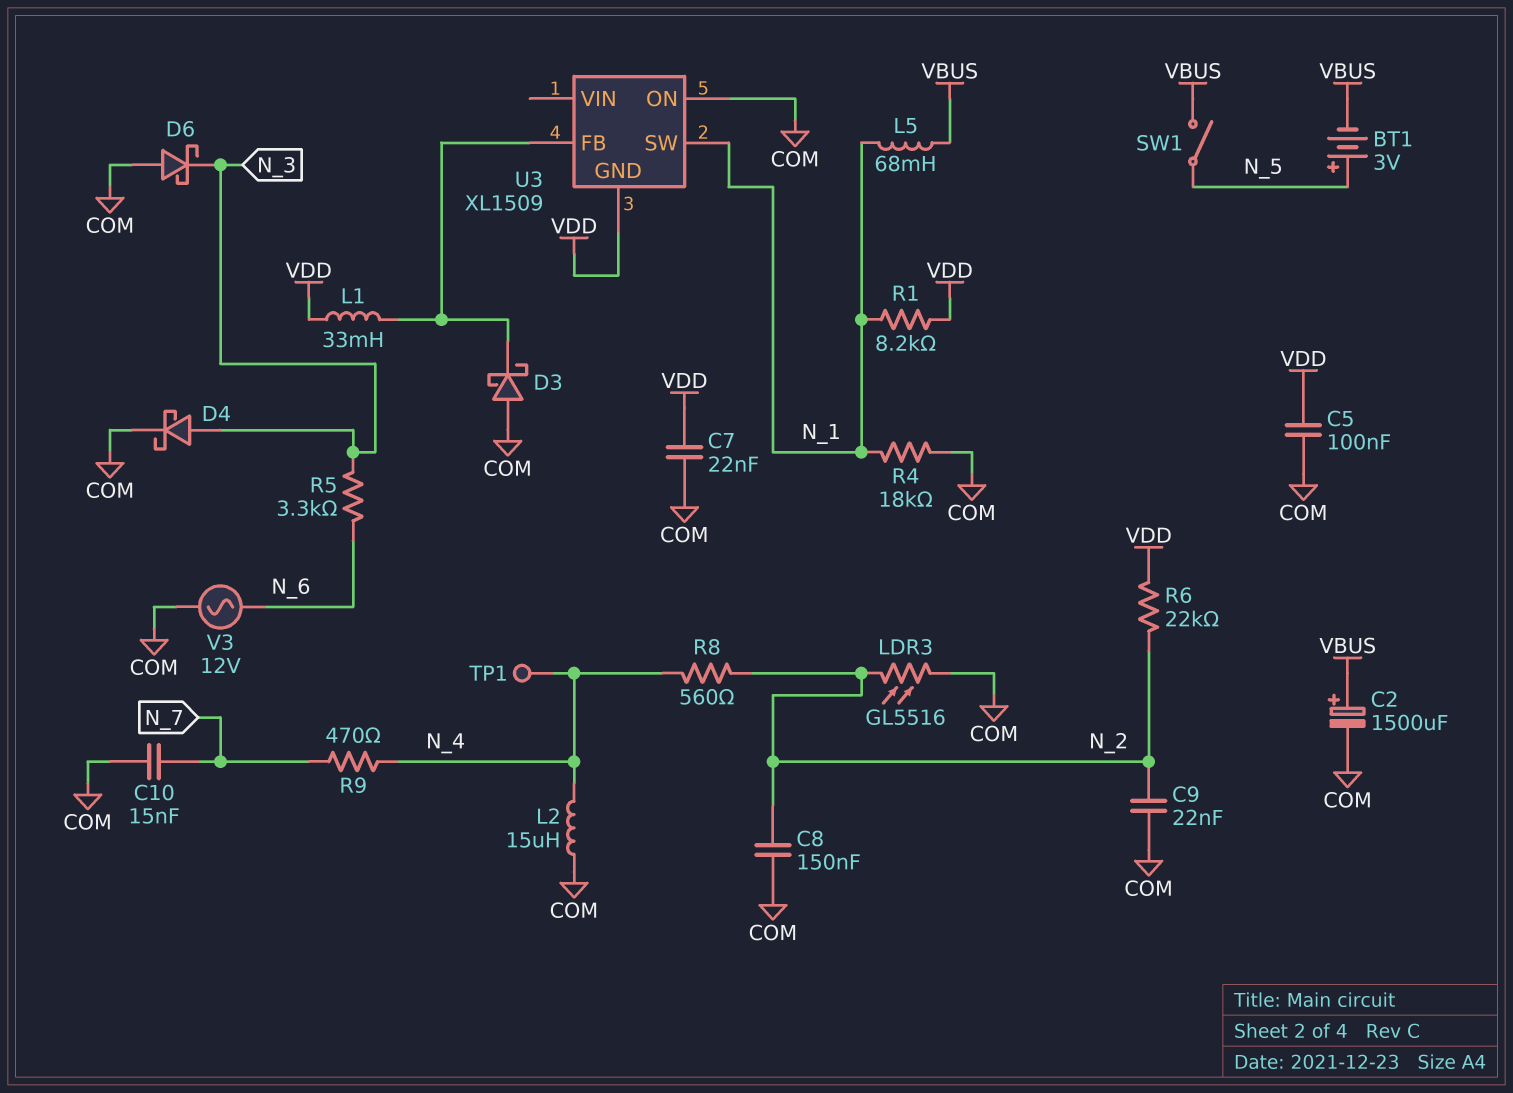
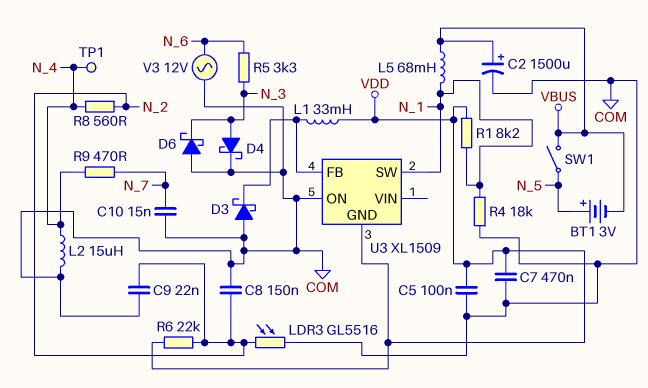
C7: 22nF (COM, VDD) -> 470nF (COM, VDD)

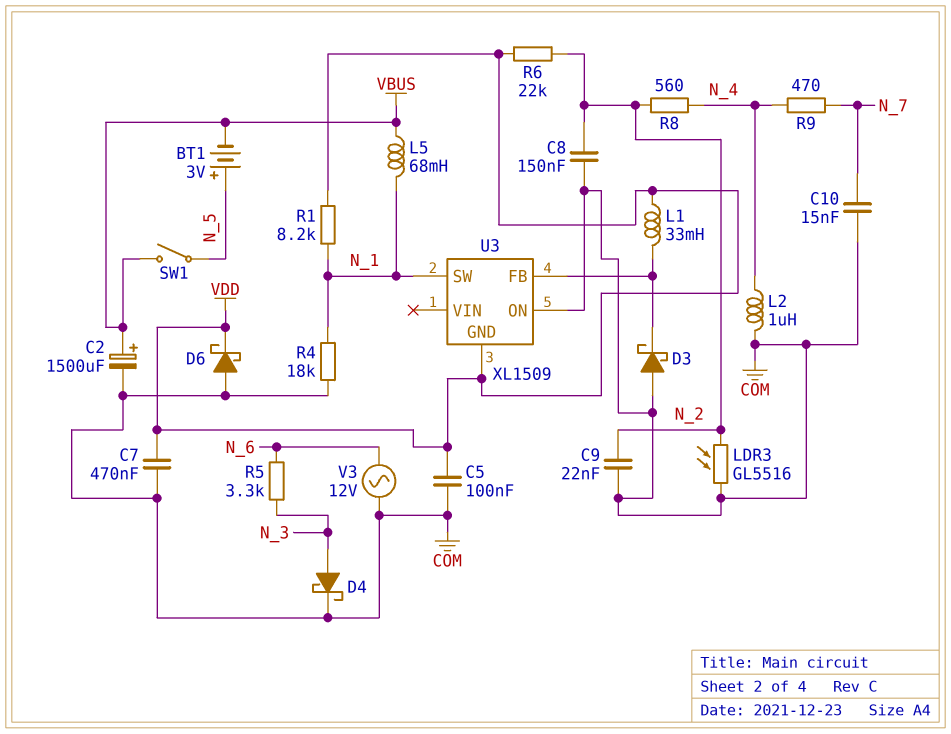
D6: schottky (A COM, K N_3) -> schottky (A COM, K VDD)
L2: 15uH (COM, N_4) -> 1uH (COM, N_4)
TP1: test point (N_4) -> none

